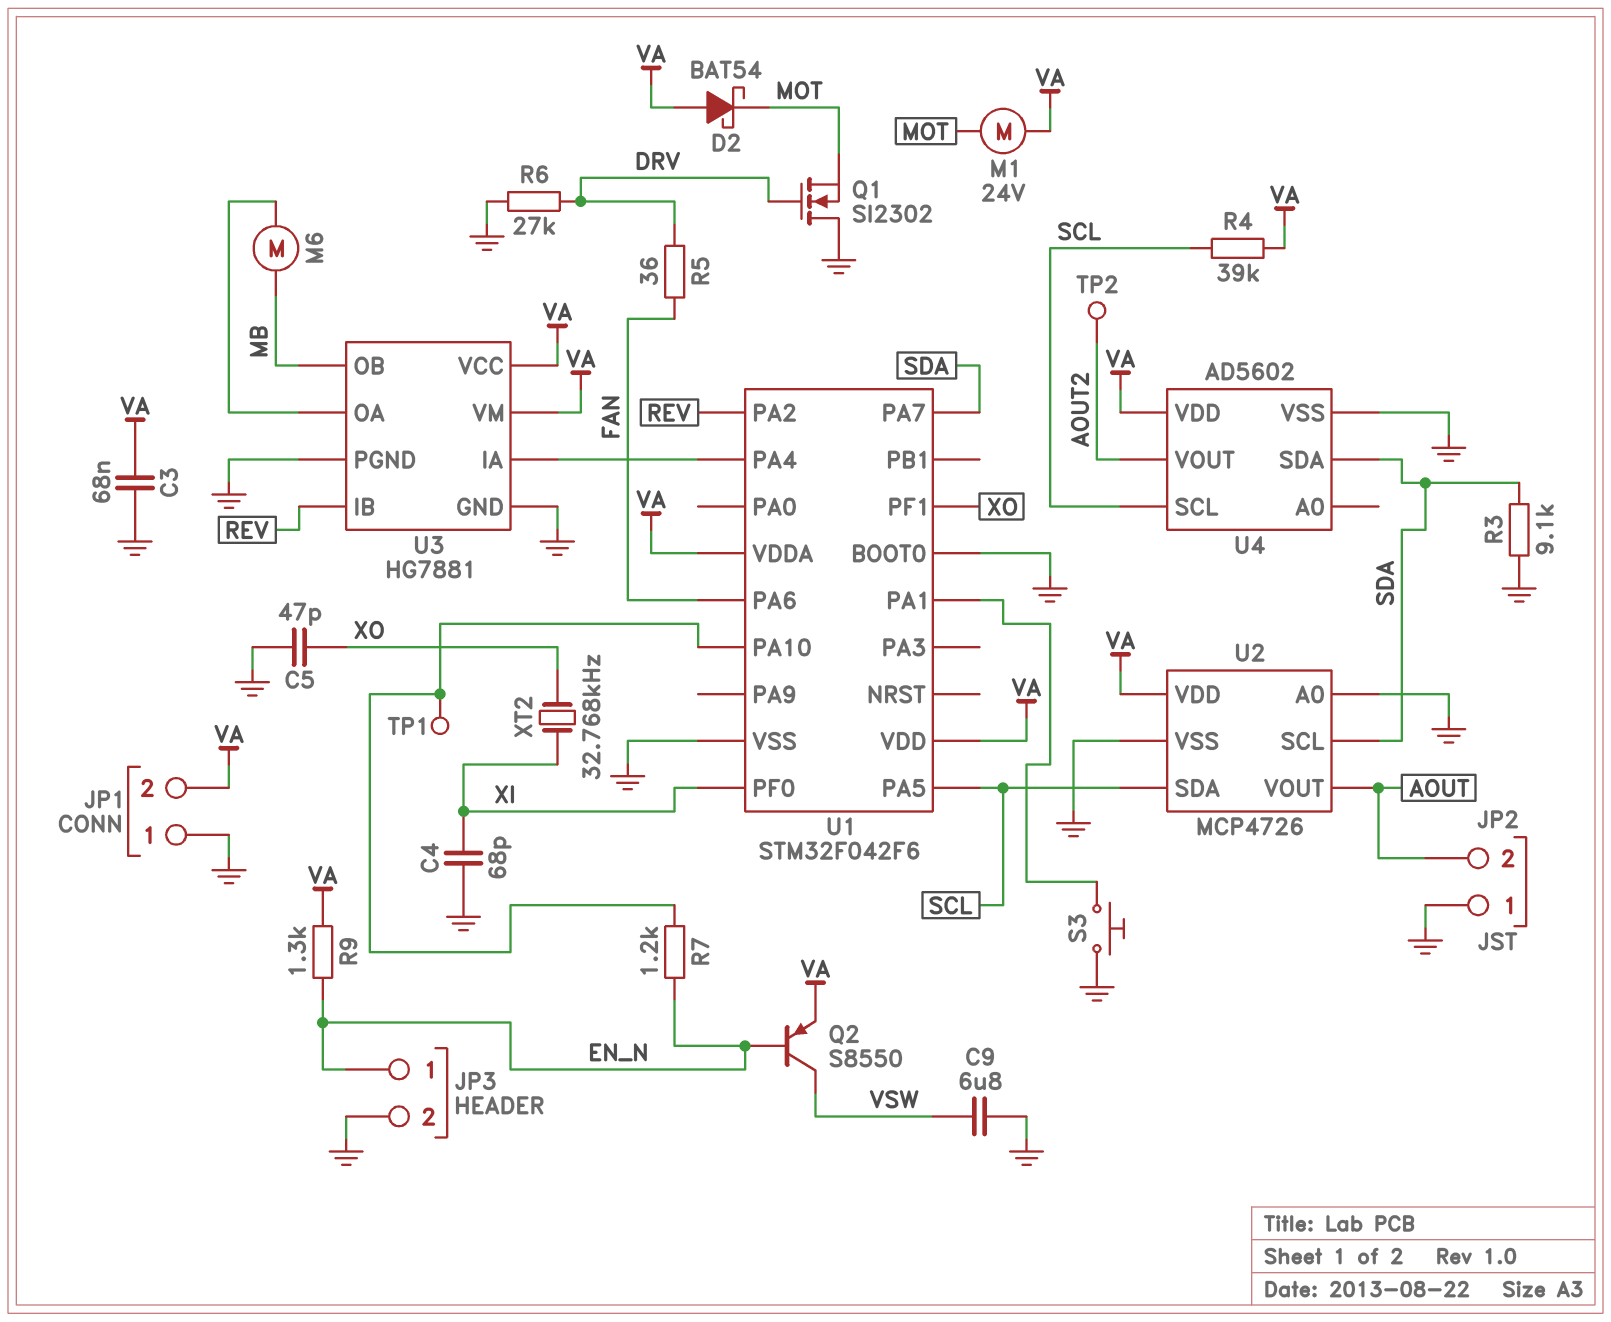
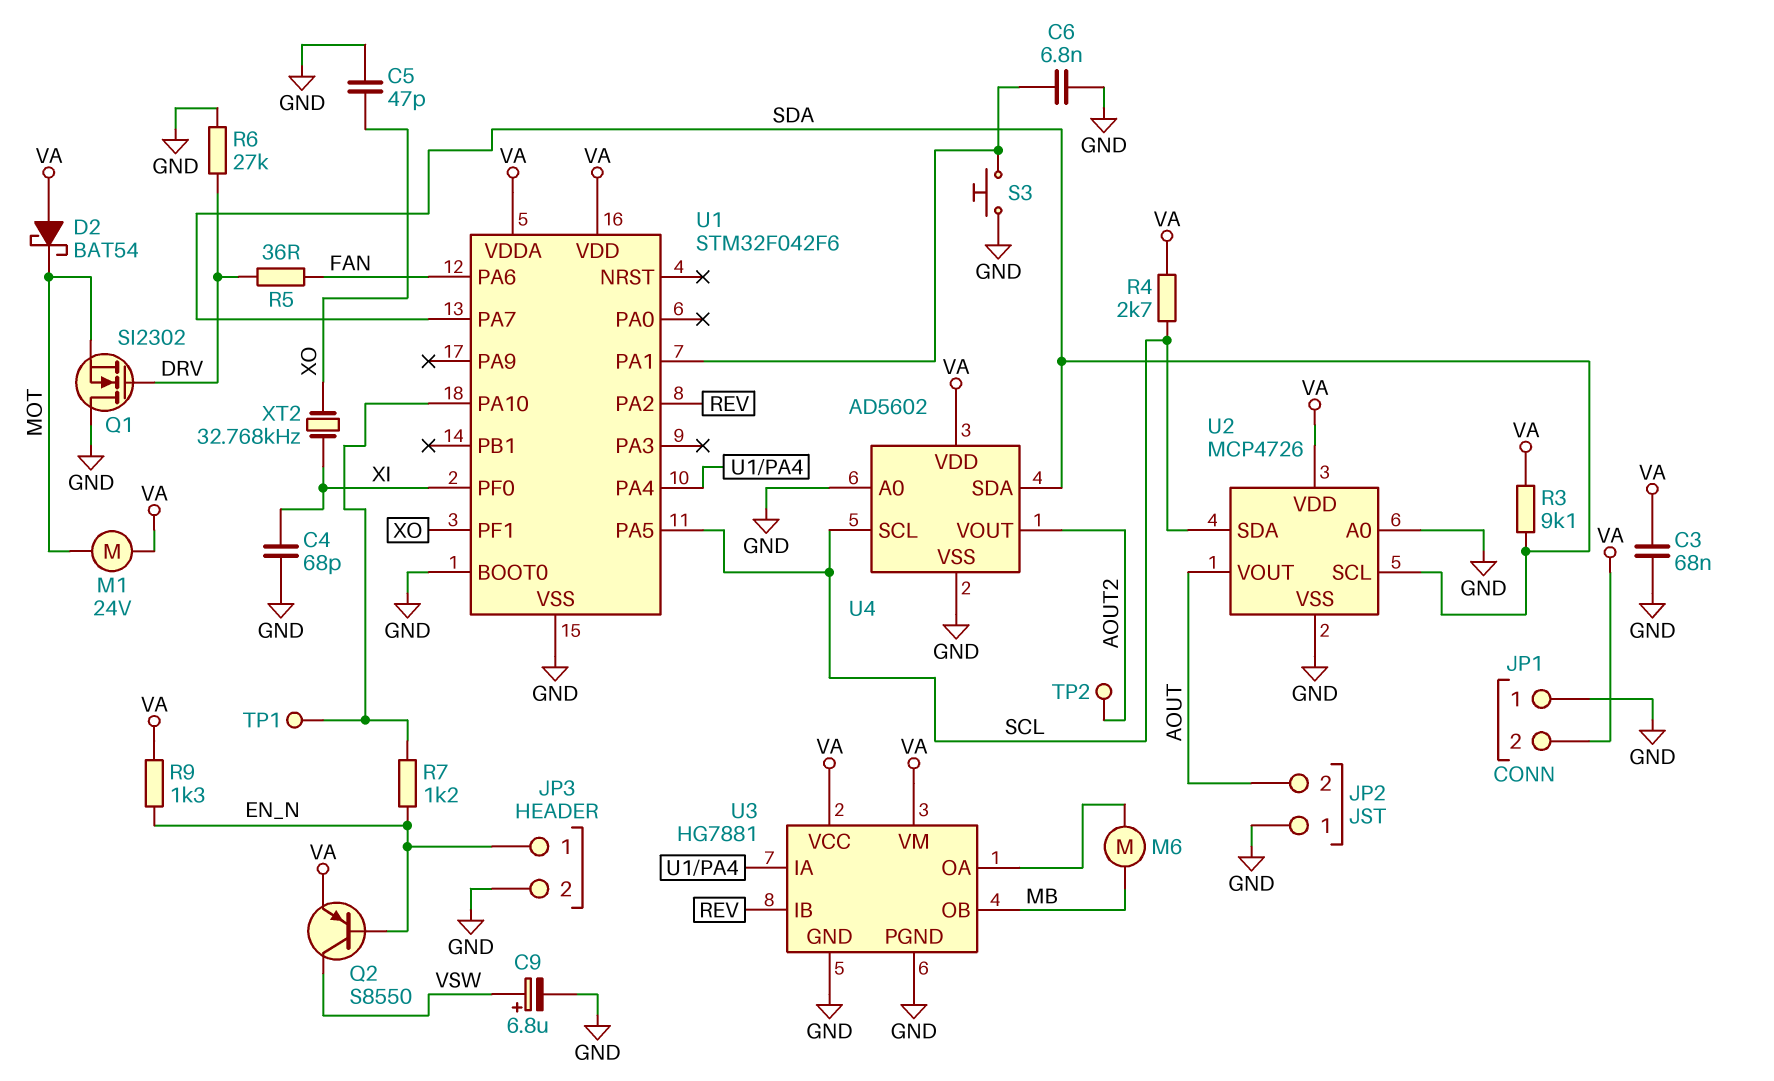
C6: none -> 6.8nF (GND, U1/PA1)
C9: 6.8uF (GND, VSW) -> 6.8uF (plus VSW, minus GND)
R3: 9.1k (GND, SDA) -> 9.1k (SDA, VA)
R4: 39k (SCL, VA) -> 2.7k (SCL, VA)
U4 pin A0: none -> GND

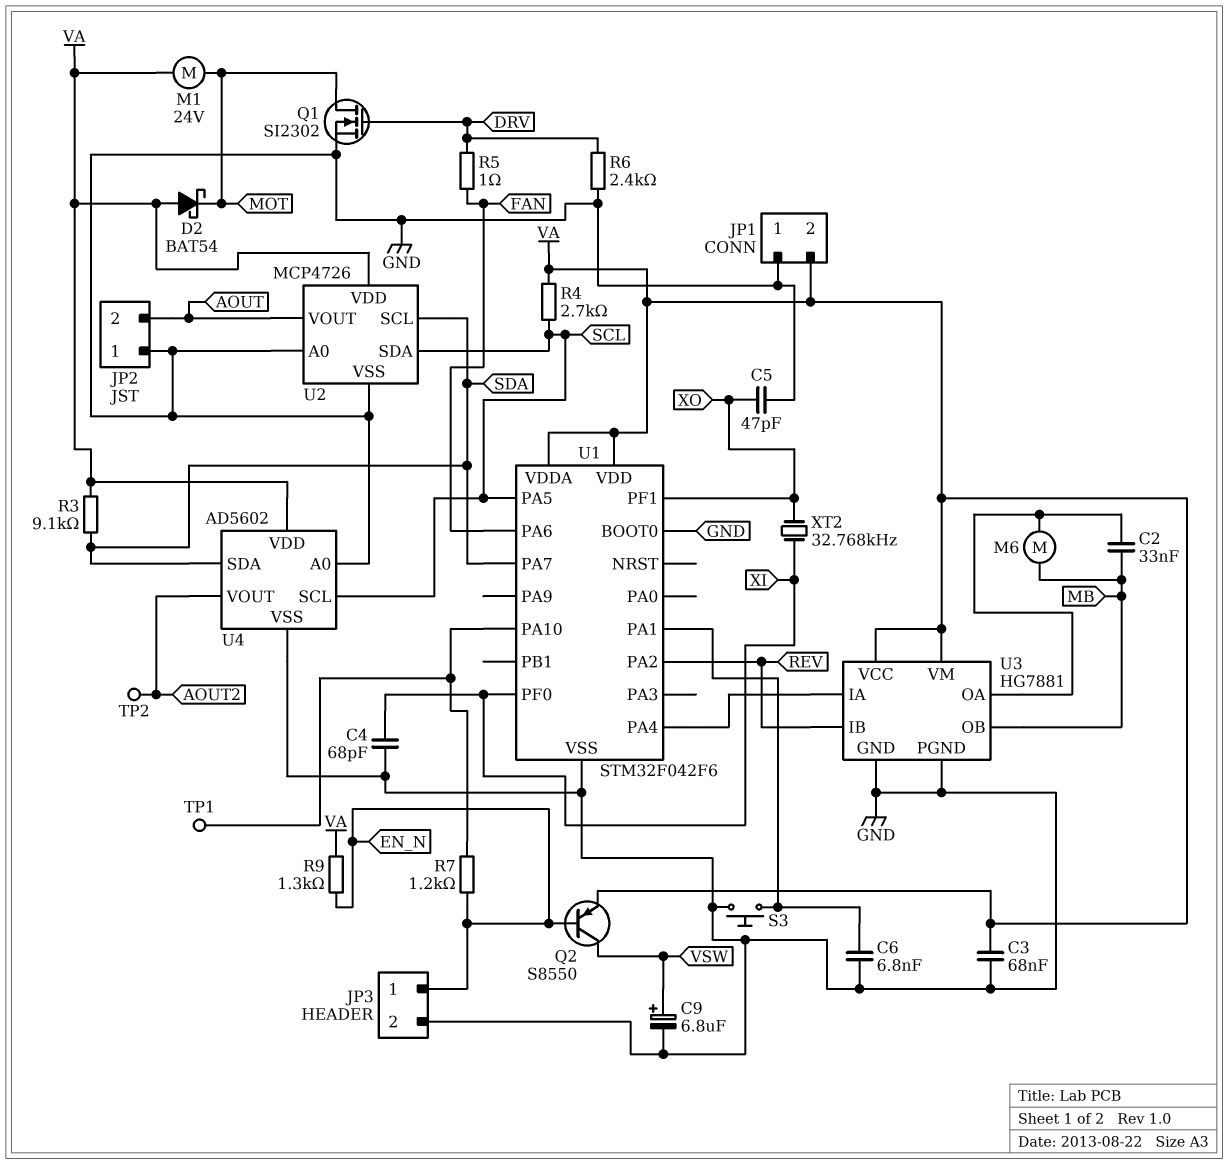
C2: none -> 33nF (MB, U3/OA)
Q1: NMOS SI2302 (G DRV, D GND, S MOT) -> NMOS SI2302 (G DRV, D MOT, S GND)
R5: 36 (DRV, FAN) -> 1 (DRV, FAN)
R6: 27k (DRV, GND) -> 2.4k (DRV, GND)

